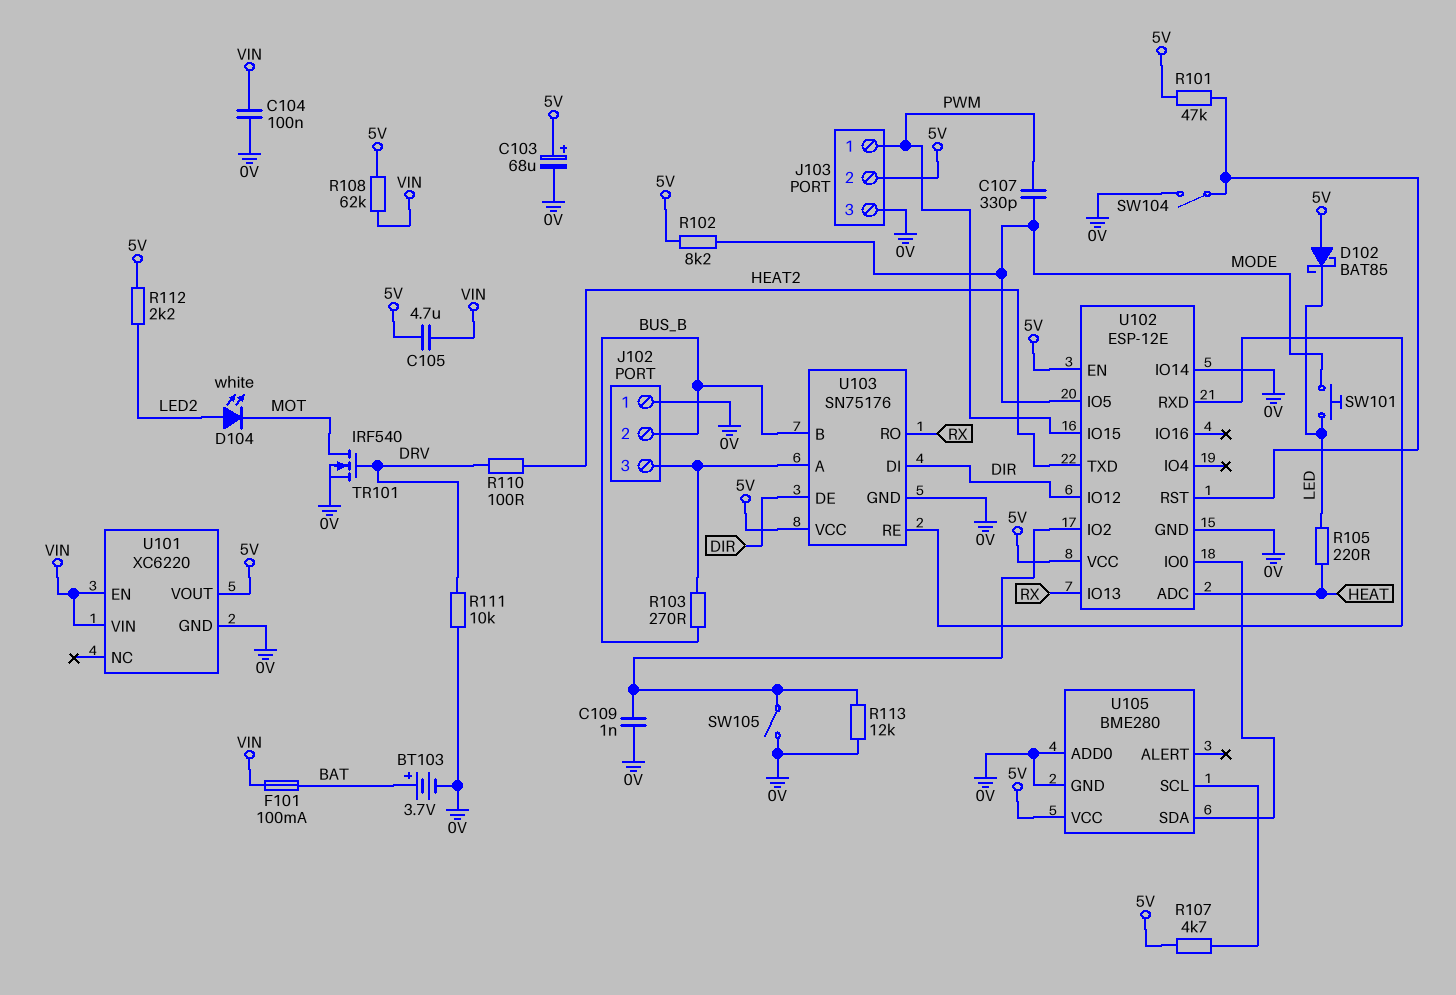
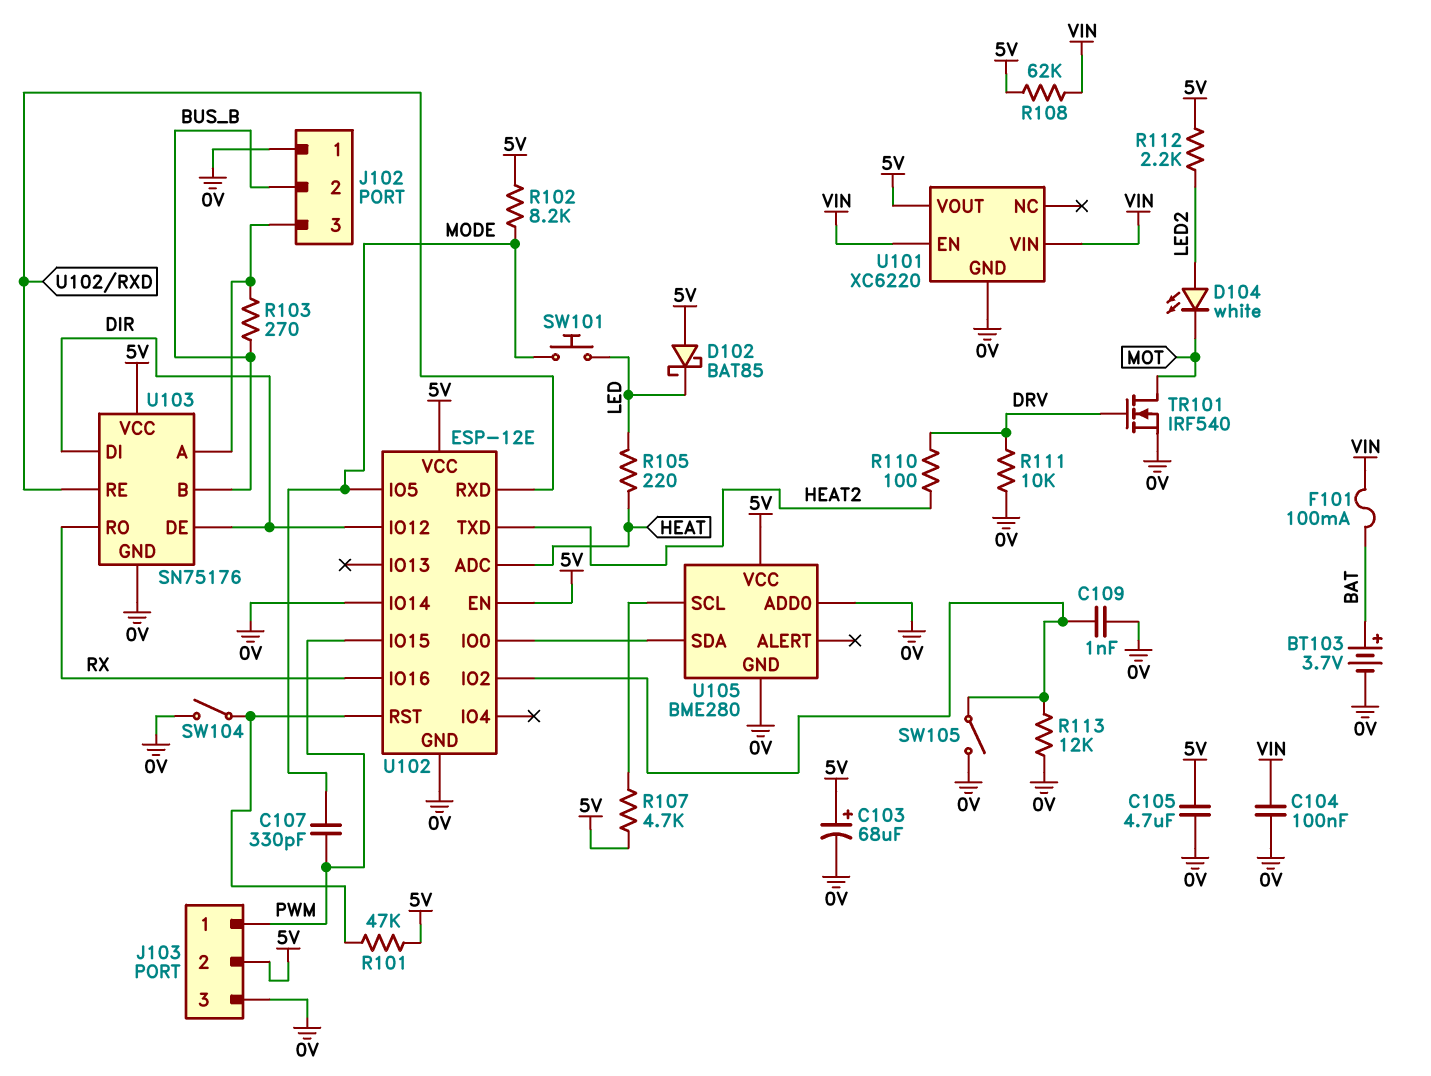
C105: 4.7uF (5V, VIN) -> 4.7uF (0V, 5V)
U102 pin IO13: RX -> none
U102 pin IO16: none -> RX

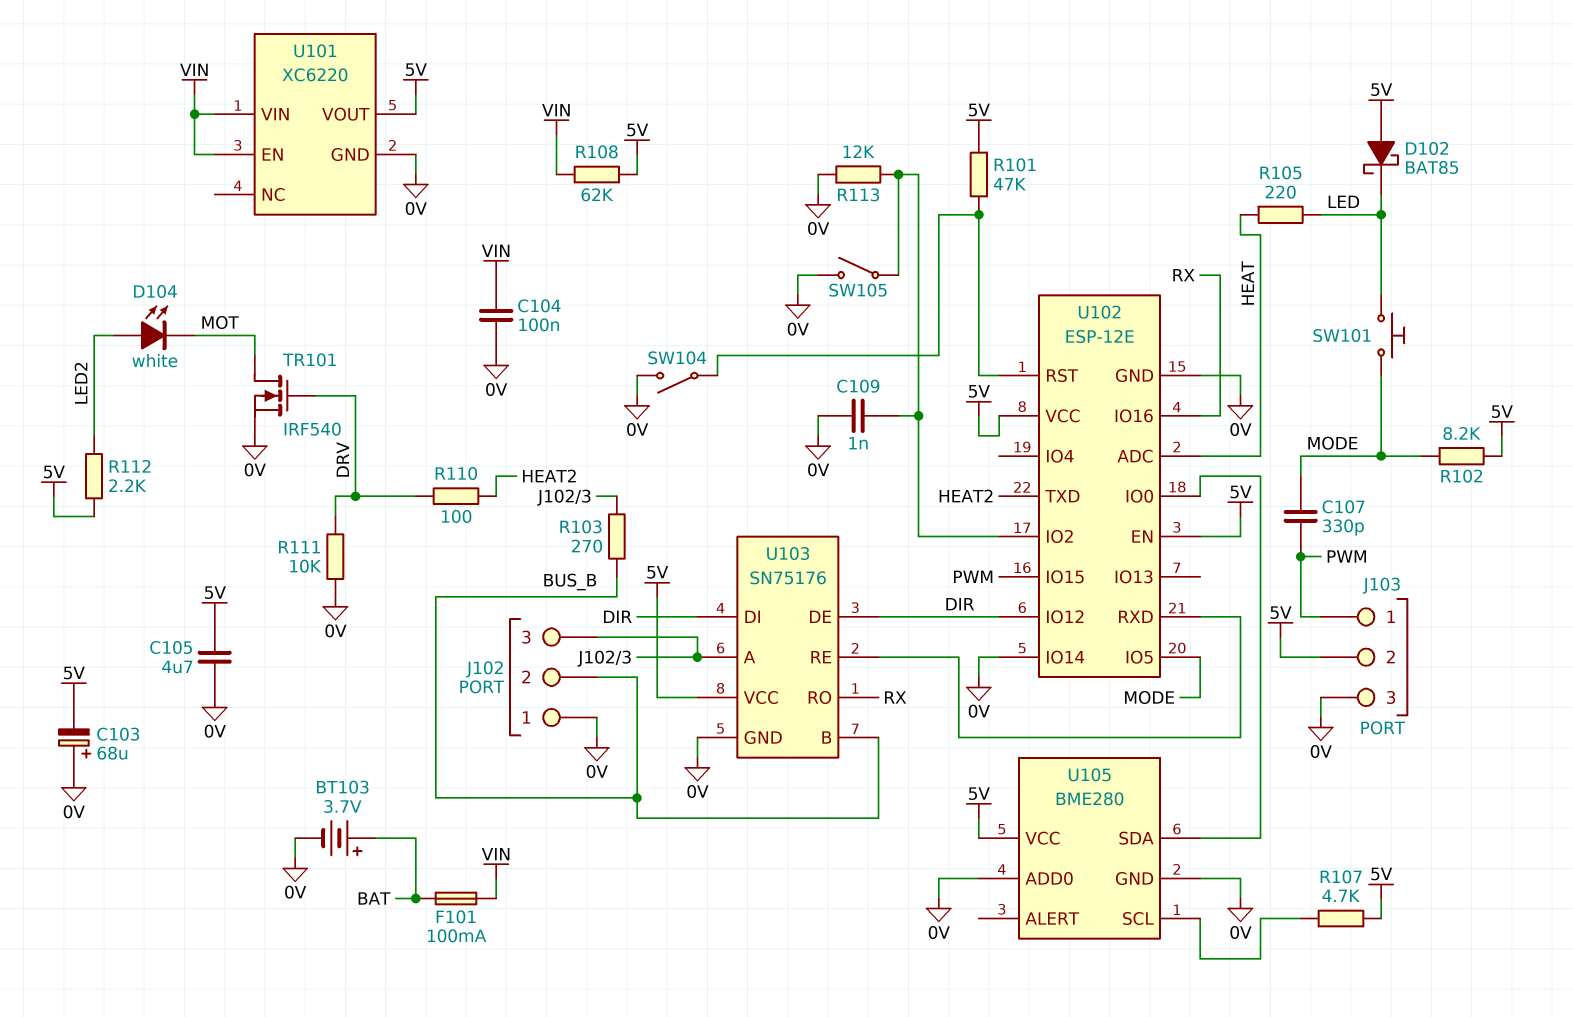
C103: 68uF (plus 5V, minus 0V) -> 68uF (plus 0V, minus 5V)

